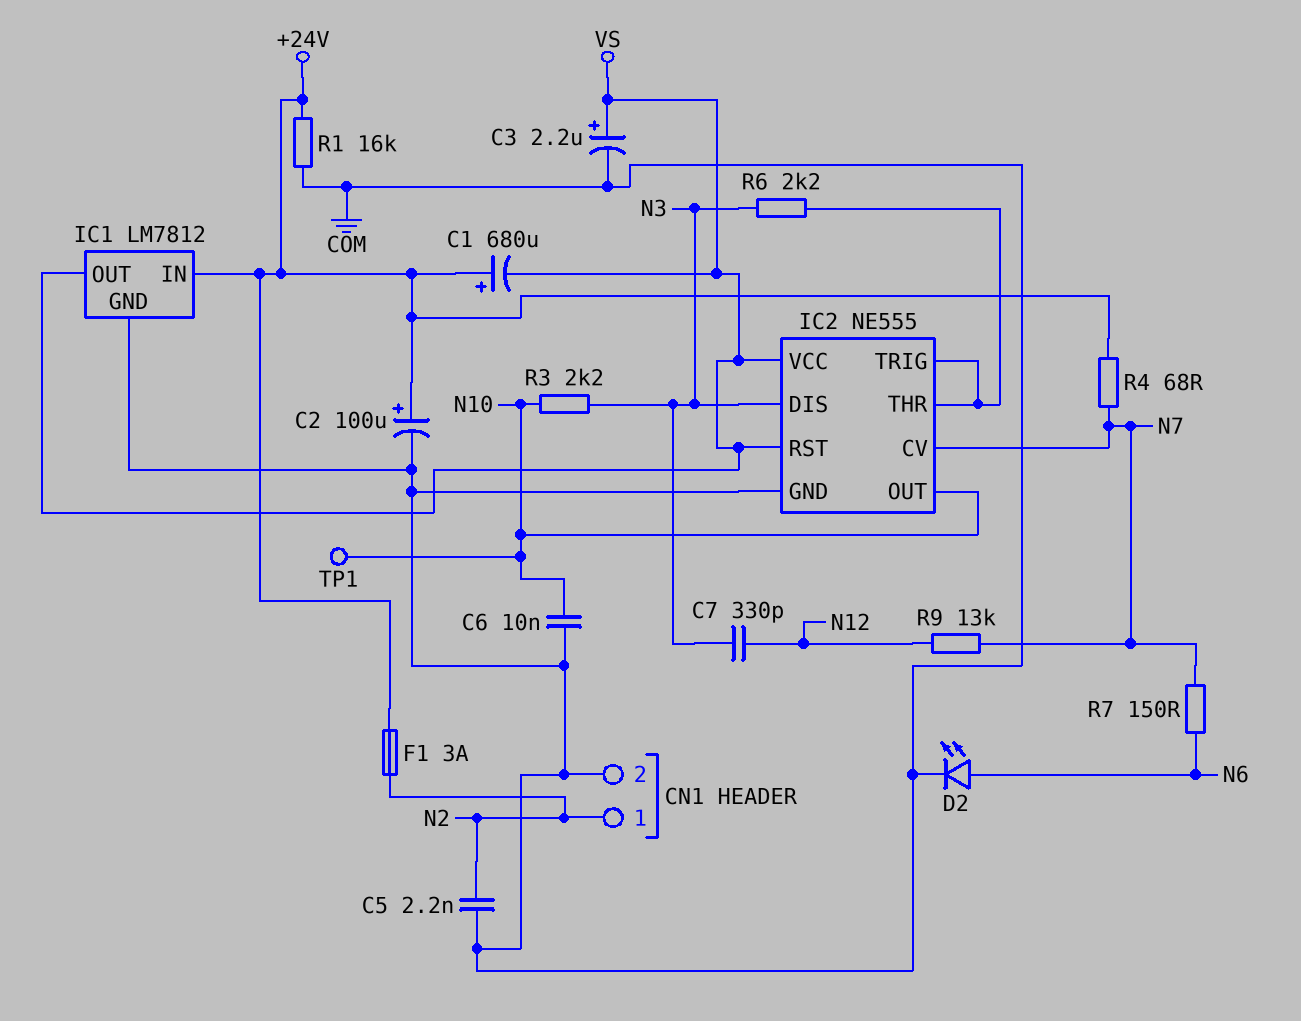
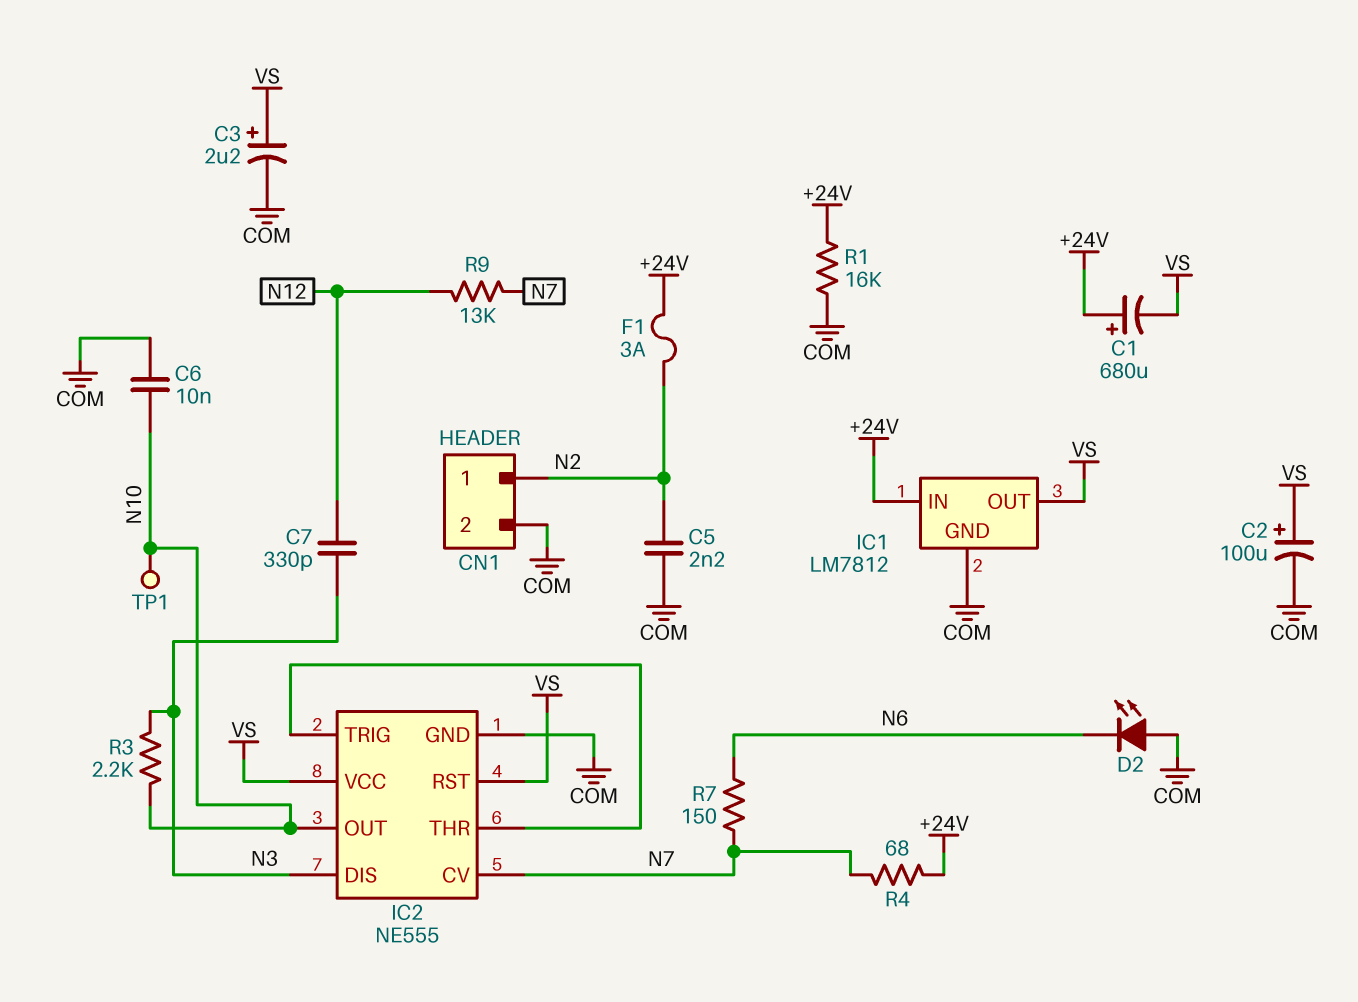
C2: 100uF (plus +24V, minus COM) -> 100uF (plus VS, minus COM)
D2: LED (A N6, K COM) -> LED (A COM, K N6)
R6: 2.2k (IC2/THR, N3) -> none

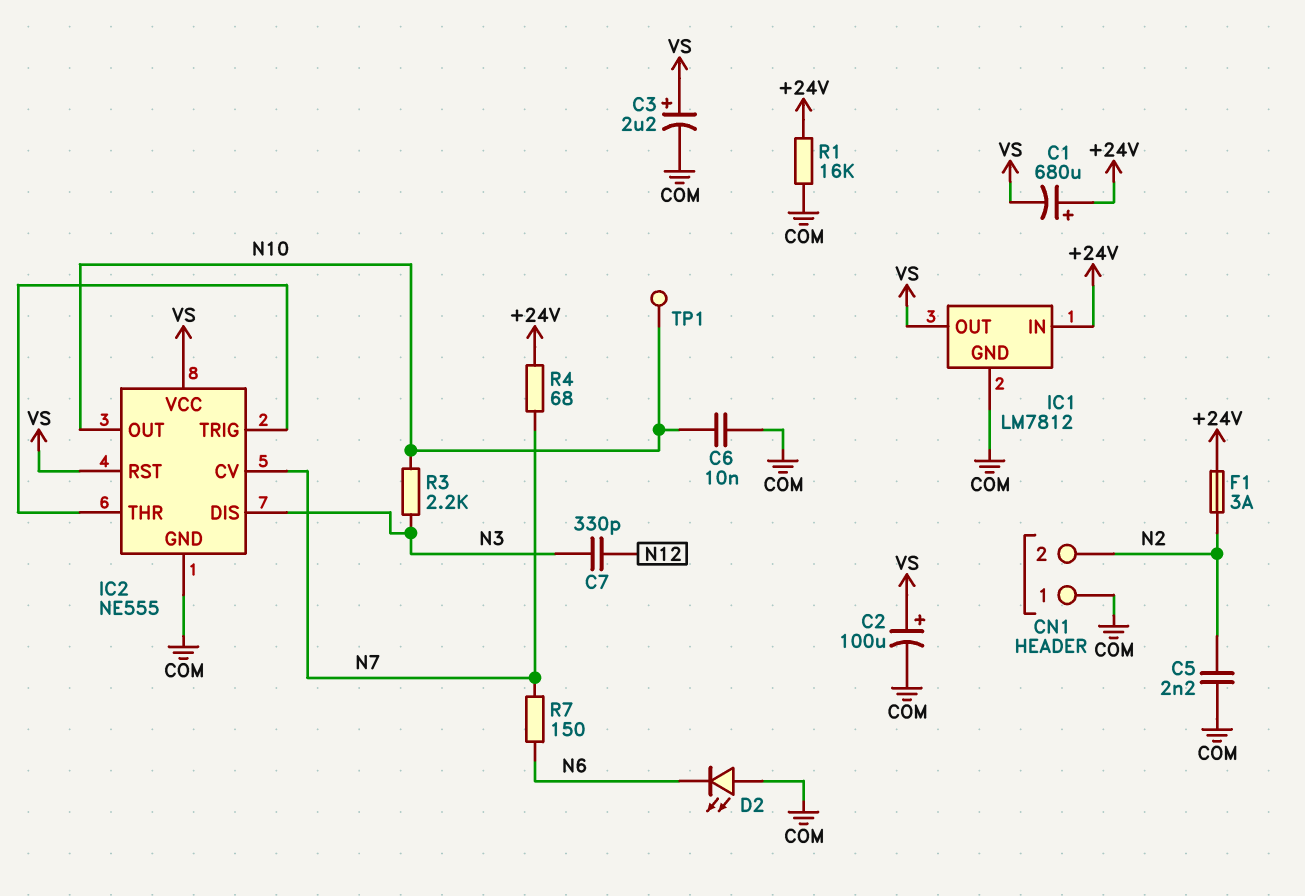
CN1 pin 1: N2 -> COM
CN1 pin 2: COM -> N2
R9: 13k (N7, N12) -> none

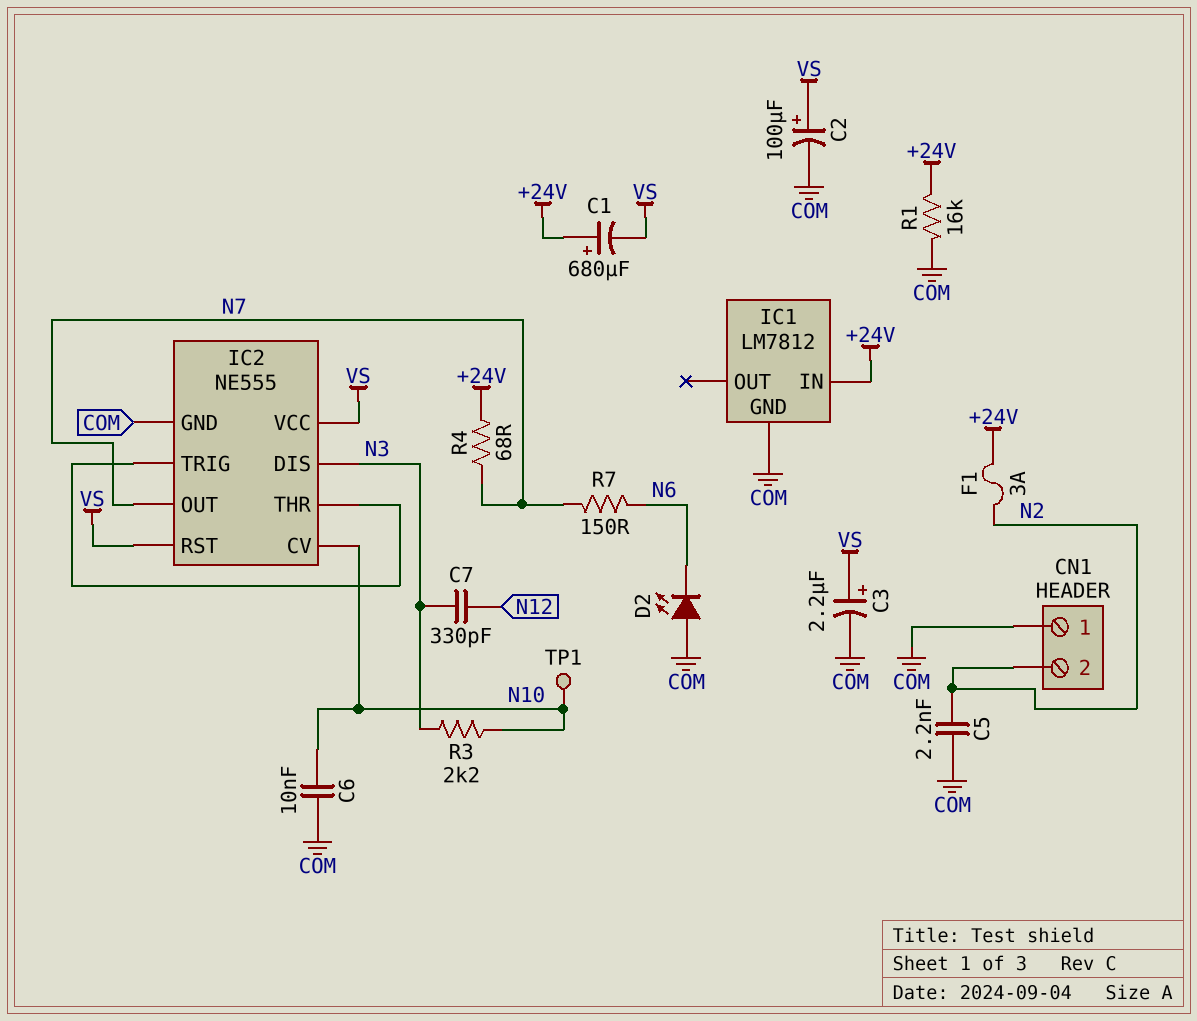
IC1 pin OUT: VS -> none
IC2 pin CV: N7 -> N10
IC2 pin OUT: N10 -> N7

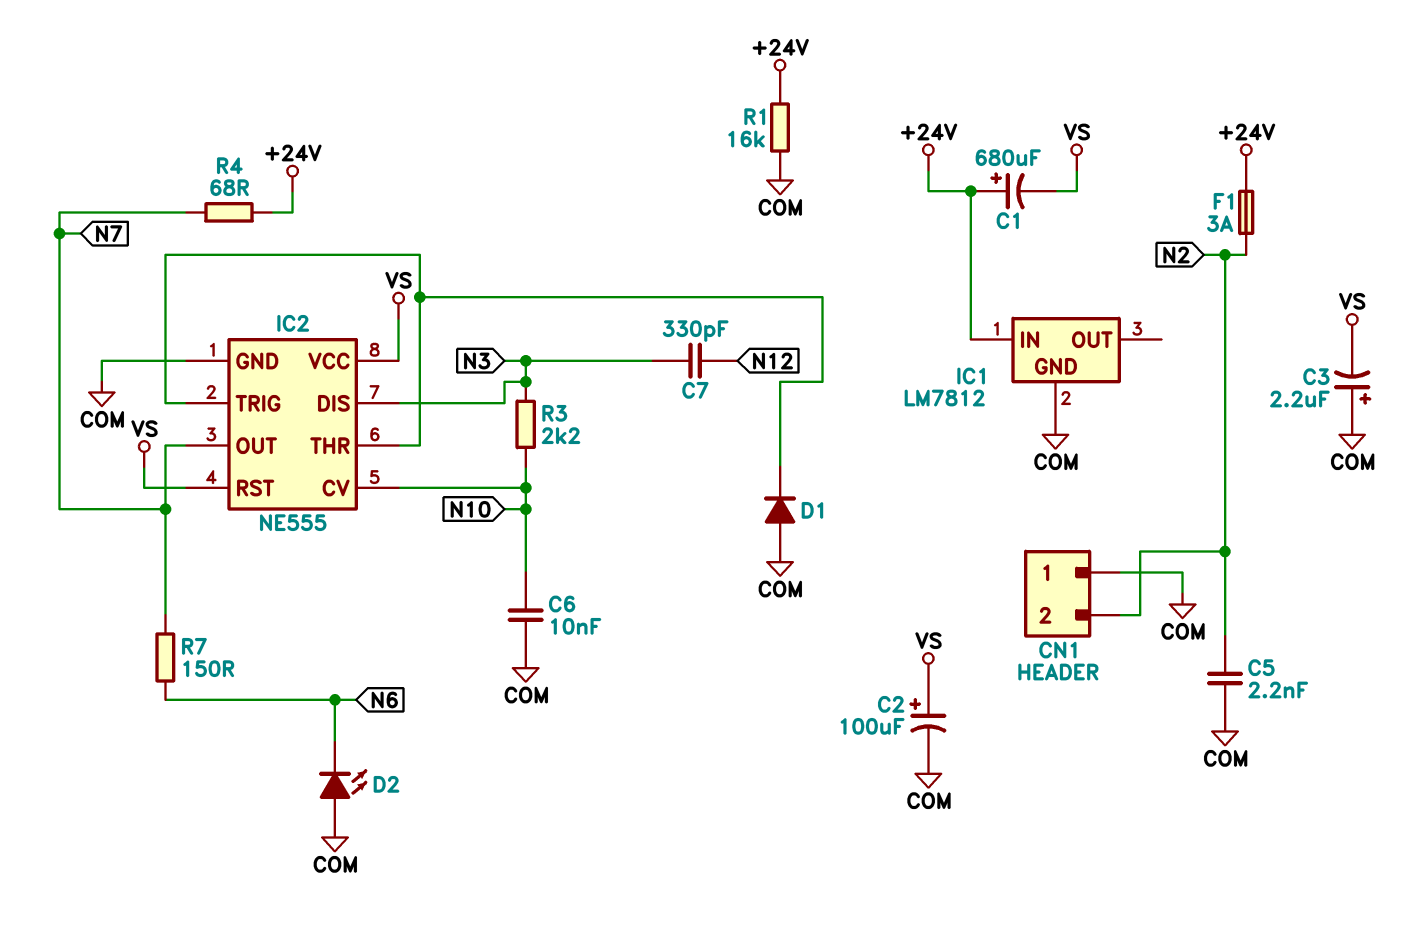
C3: 2.2uF (plus VS, minus COM) -> 2.2uF (plus COM, minus VS)
D1: none -> diode (A COM, K IC2/THR)
TP1: test point (N10) -> none

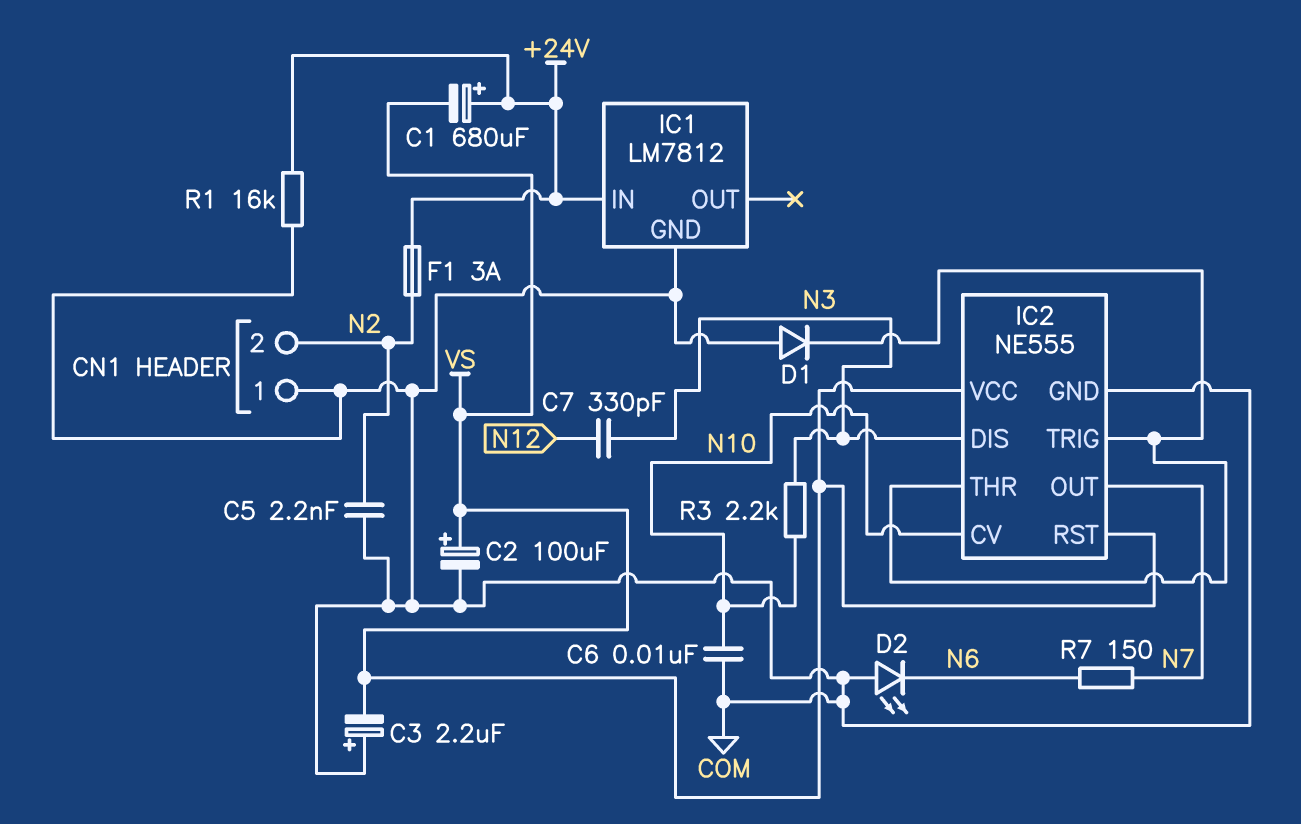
R4: 68 (+24V, N7) -> none

